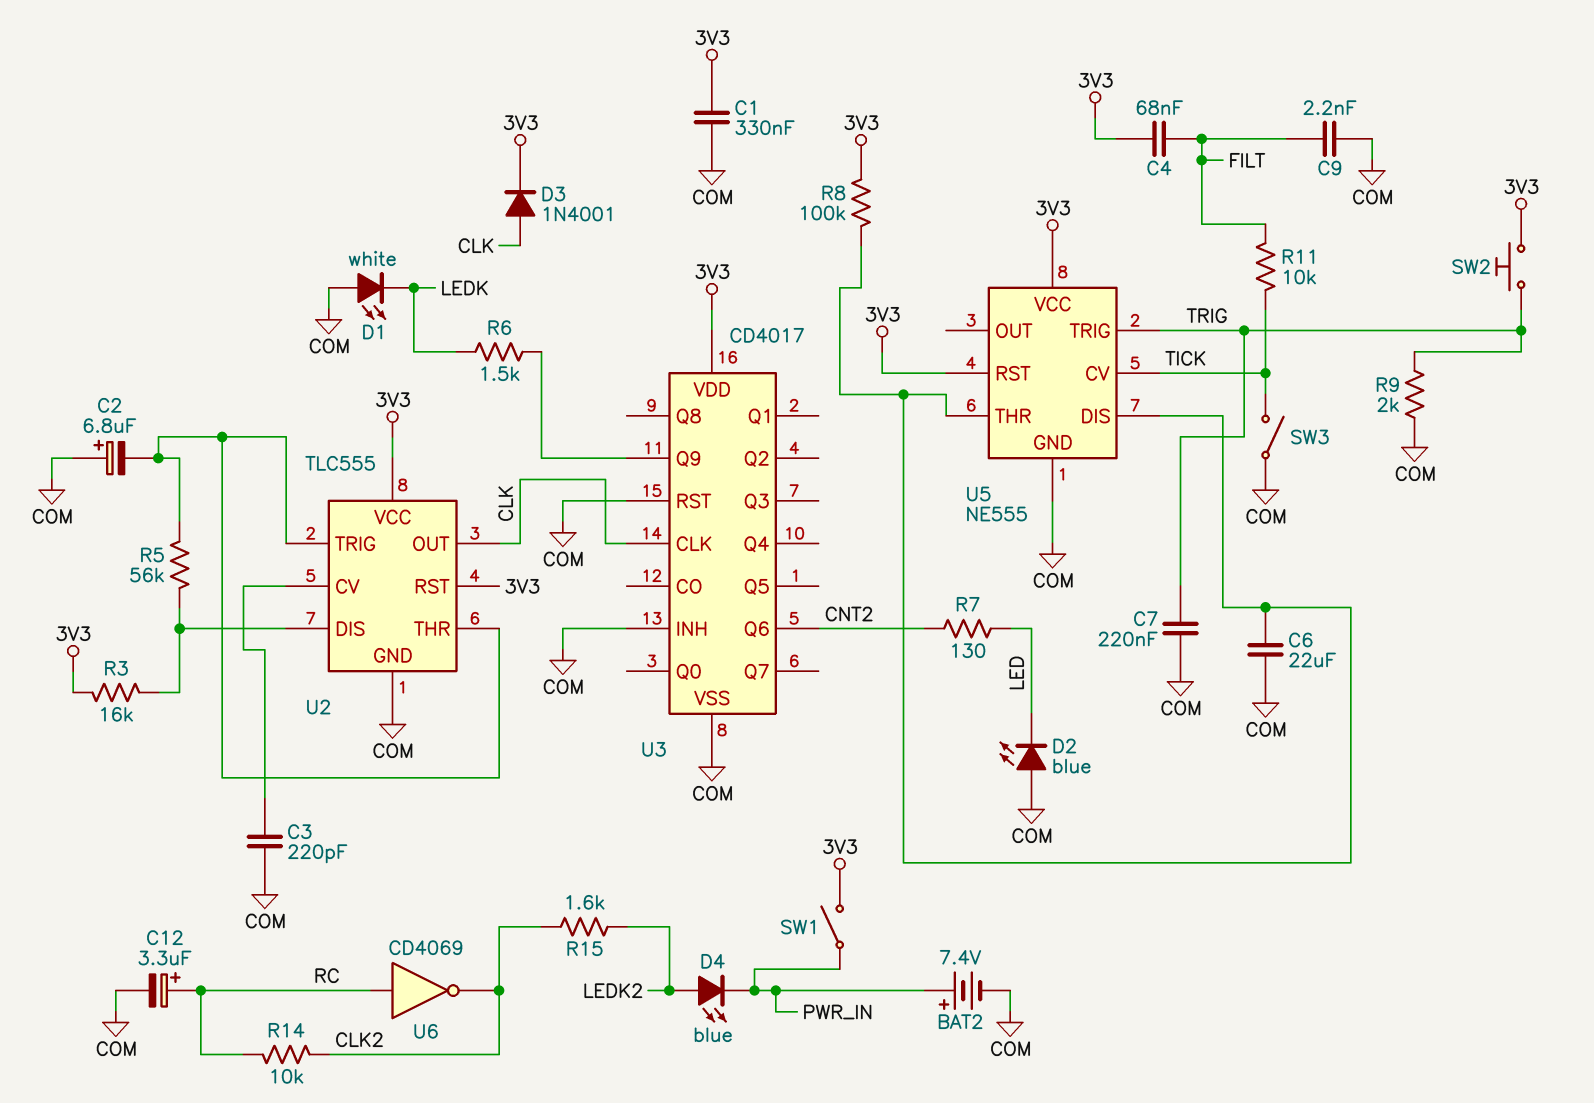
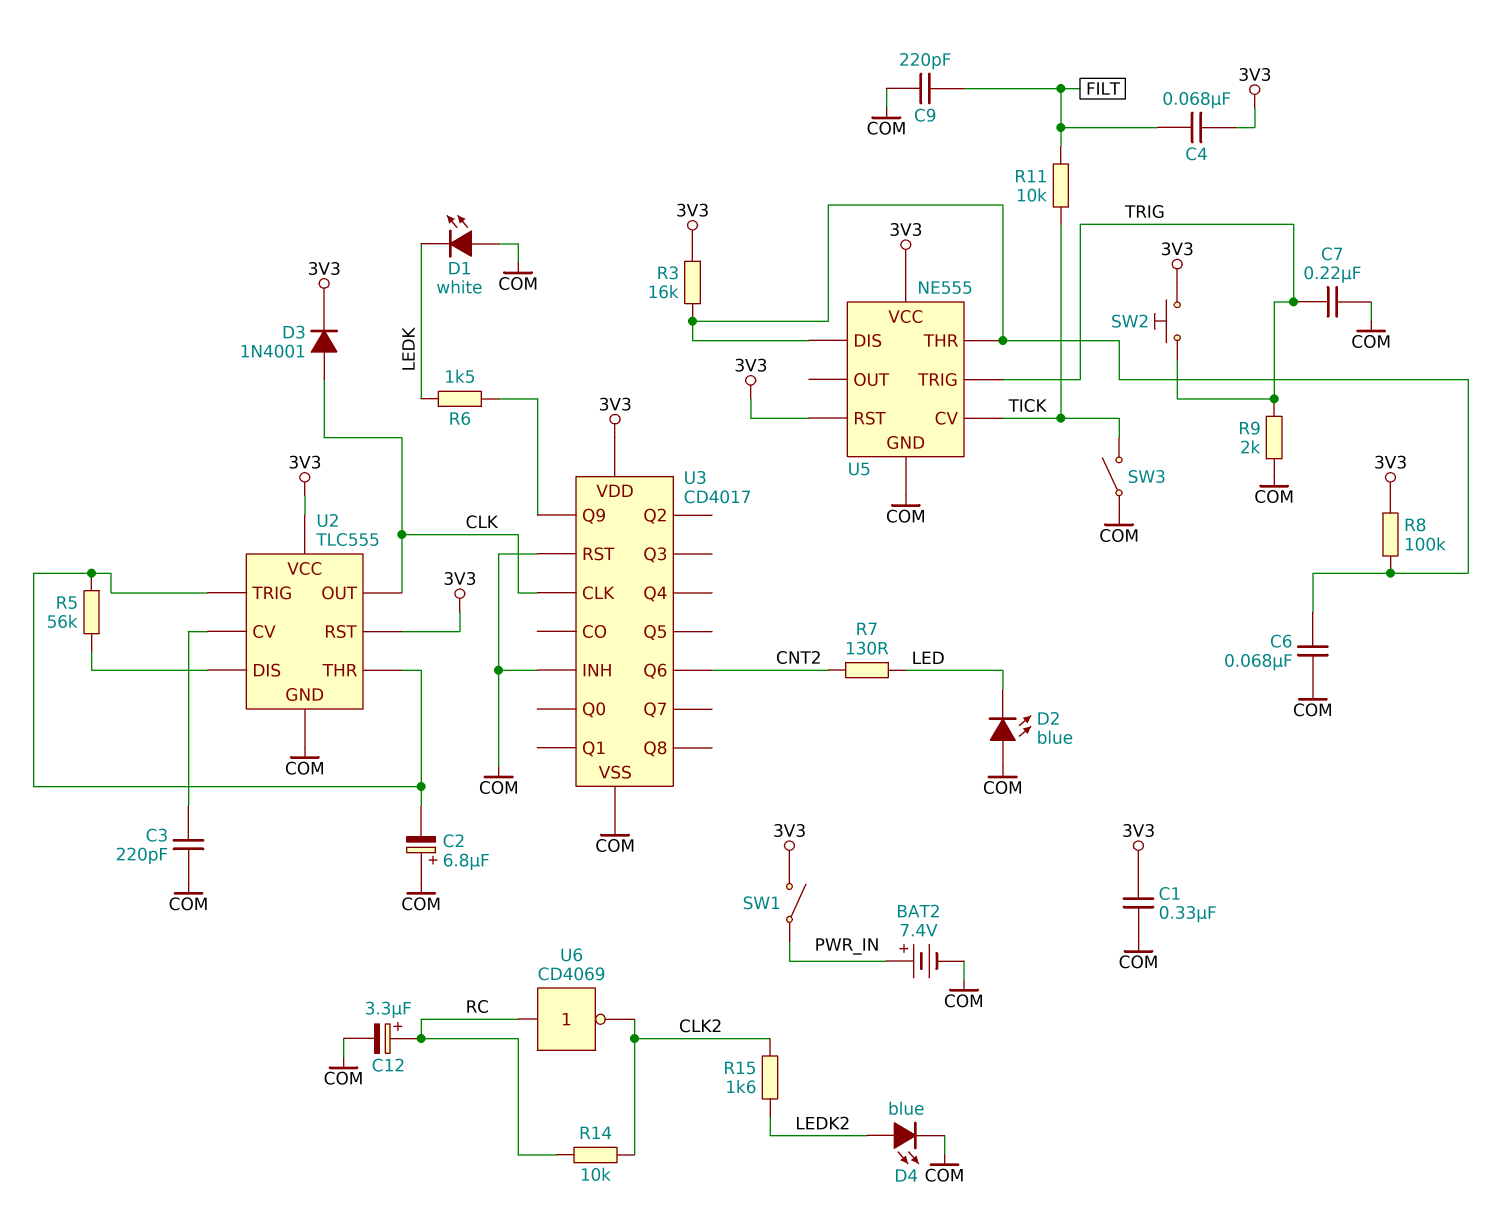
C6: 22uF (COM, U5/DIS) -> 68nF (COM, U5/DIS)
C9: 2.2nF (COM, FILT) -> 220pF (COM, FILT)
D4: LED blue (A LEDK2, K PWR_IN) -> LED blue (A LEDK2, K COM)
R3: 16k (3V3, U2/DIS) -> 16k (3V3, U5/DIS)

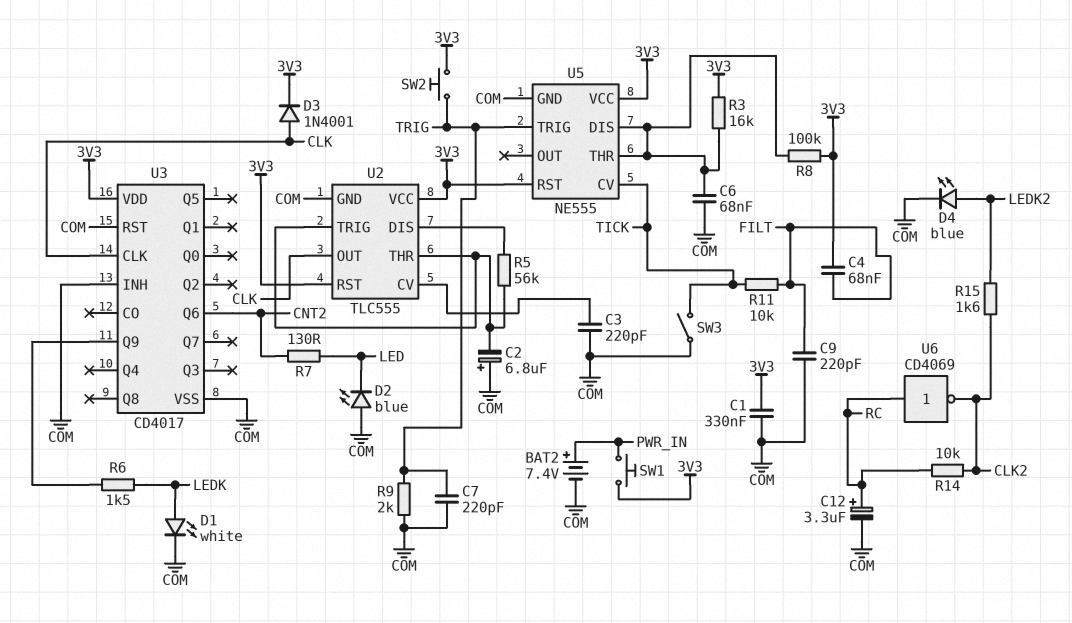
C7: 220nF (COM, TRIG) -> 220pF (COM, TRIG)
D1: LED white (A COM, K LEDK) -> LED white (A LEDK, K COM)
SW1: switch (3V3, PWR_IN) -> button (3V3, PWR_IN)

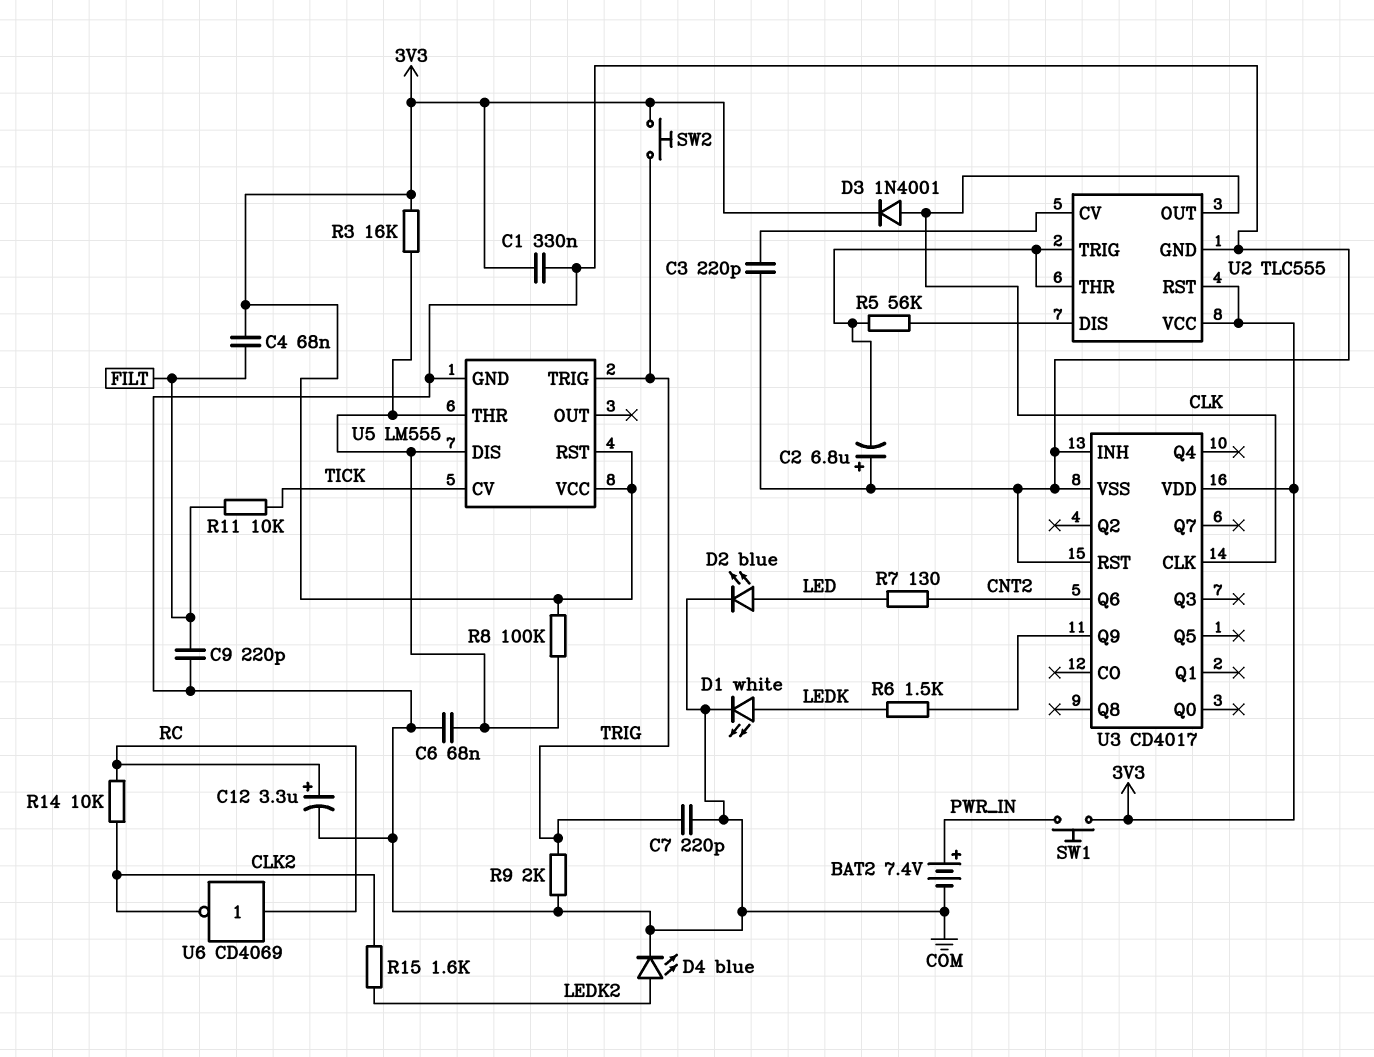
D2: LED blue (A COM, K LED) -> LED blue (A LED, K COM)
SW3: switch (COM, TICK) -> none
U5: NE555 -> LM555

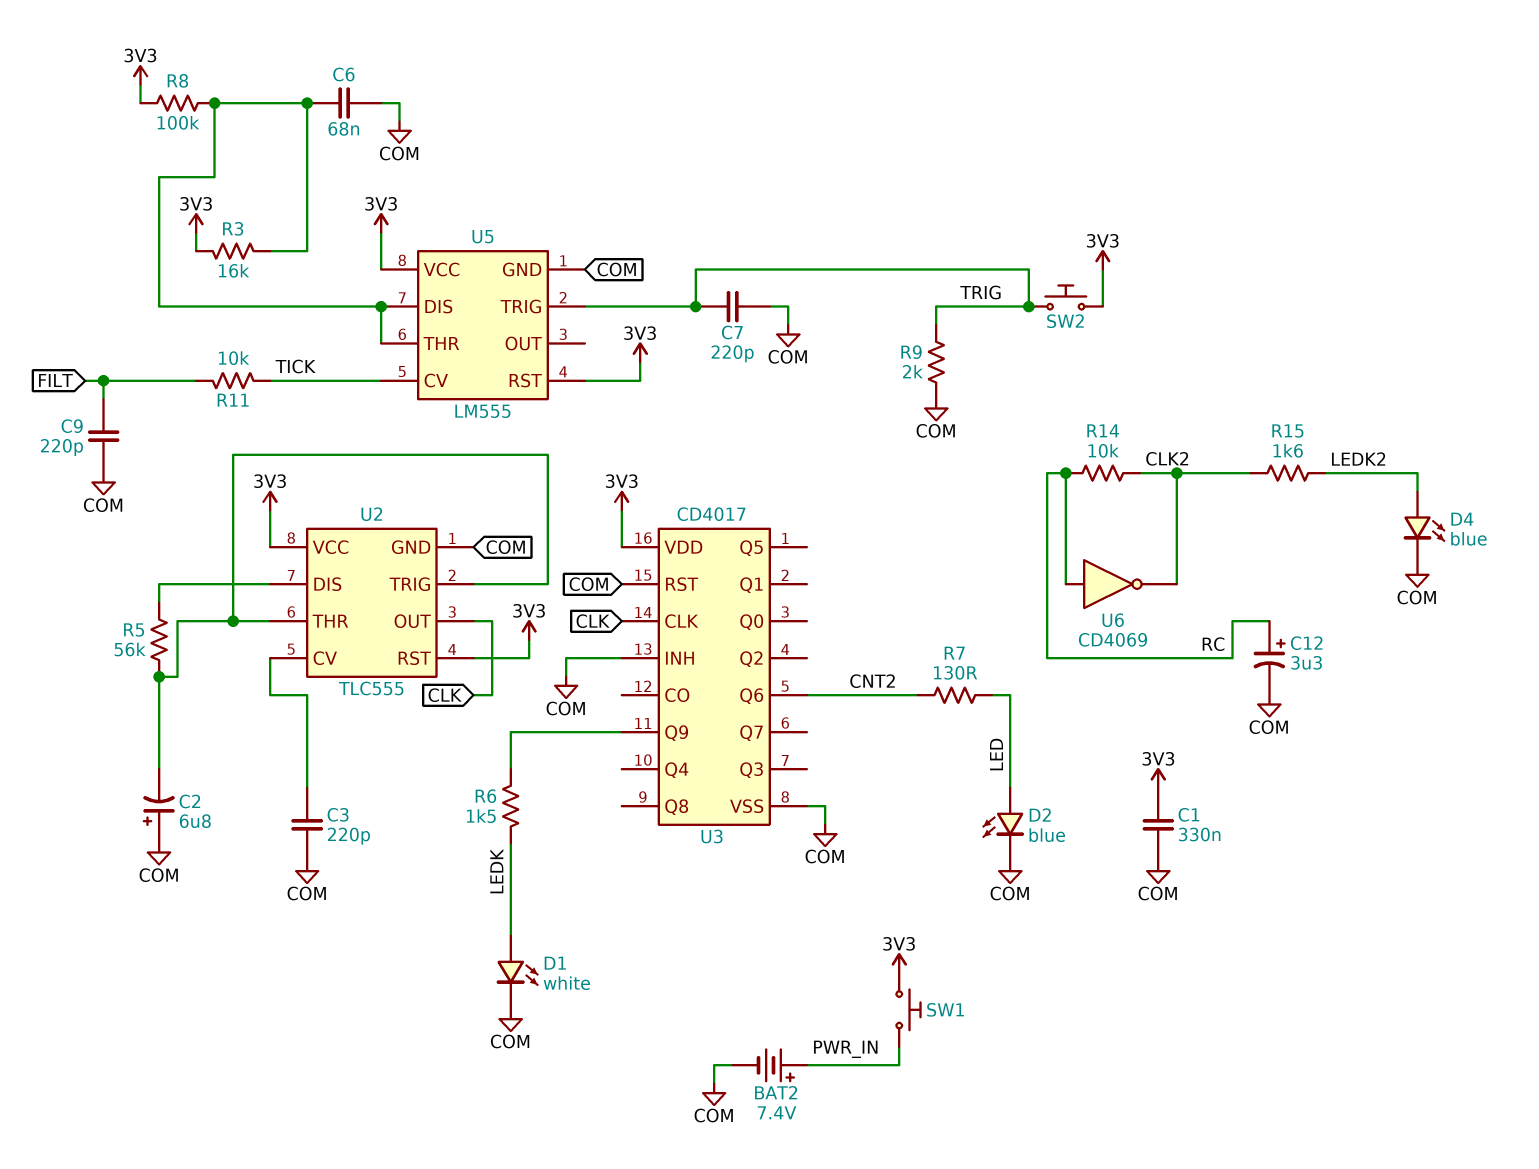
C4: 68nF (3V3, FILT) -> none
D3: diode 1N4001 (A CLK, K 3V3) -> none

